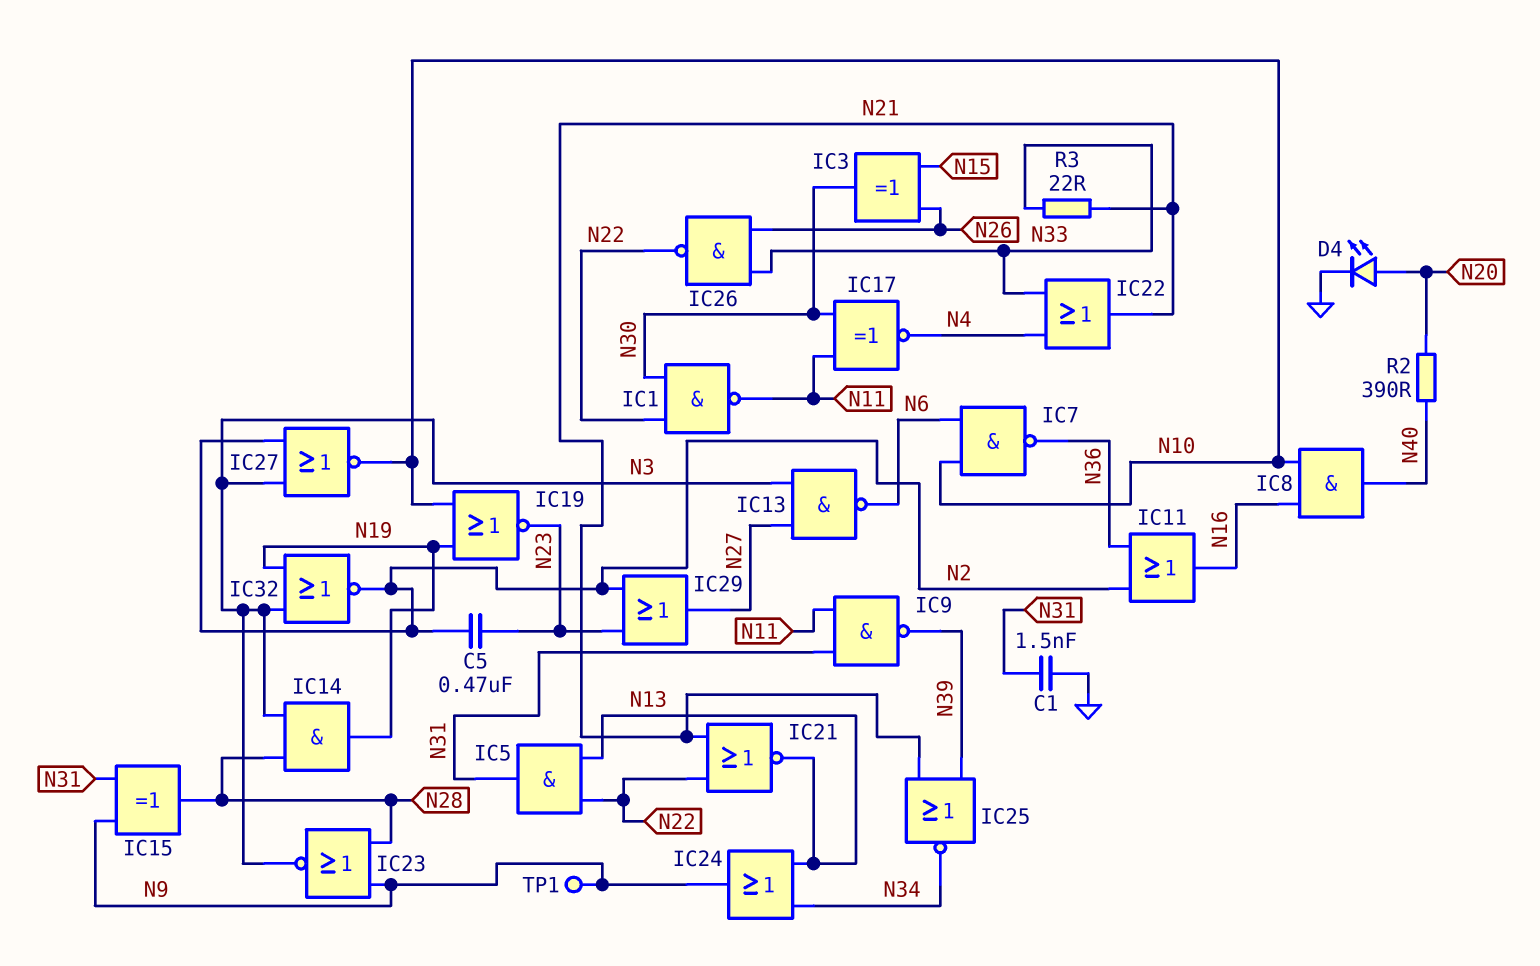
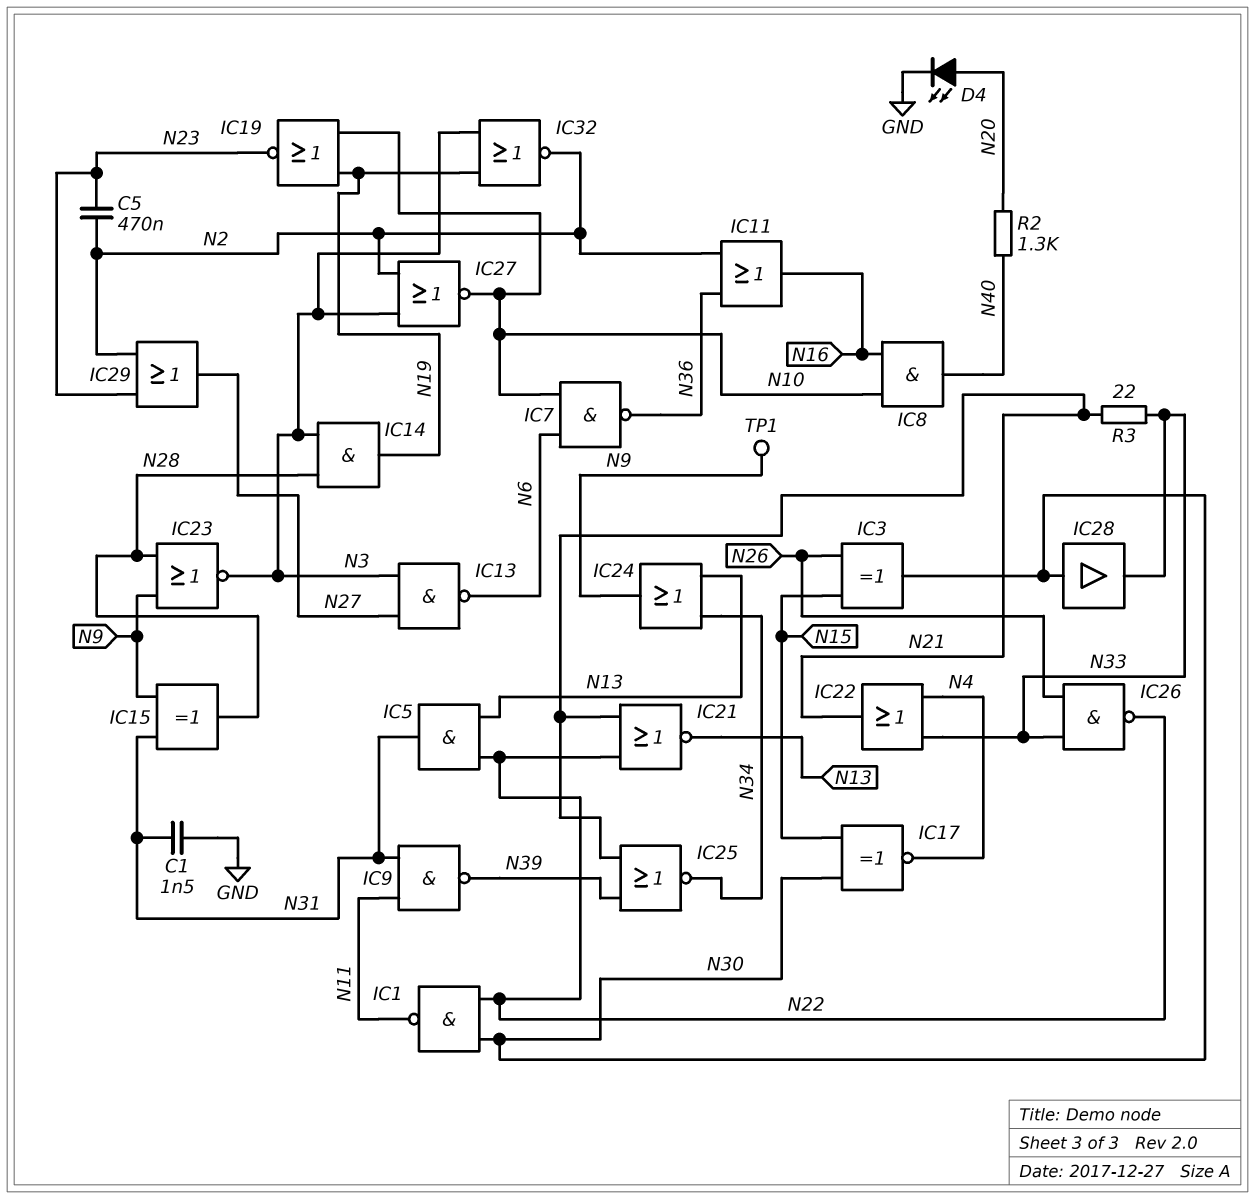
IC17: XNOR (in N11, in N30, out N4) -> XNOR (in N15, in N30, out N4)
IC28: none -> buffer (in N30, out N33)
R2: 390 (N20, N40) -> 1.3k (N20, N40)

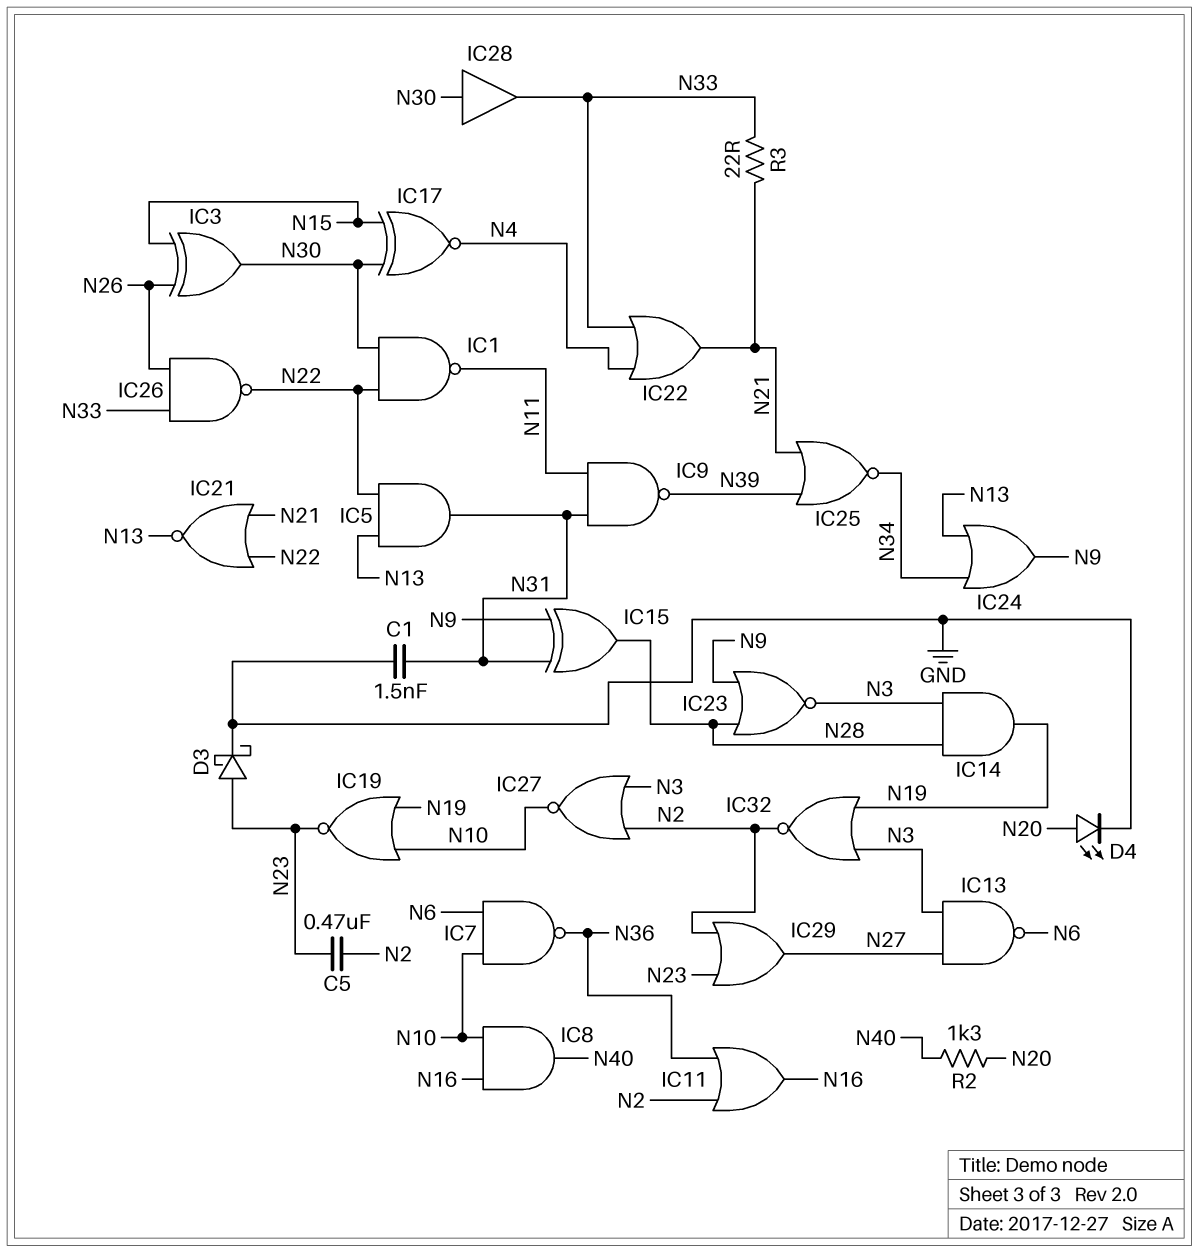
D3: none -> schottky (A N23, K GND)
TP1: test point (N9) -> none

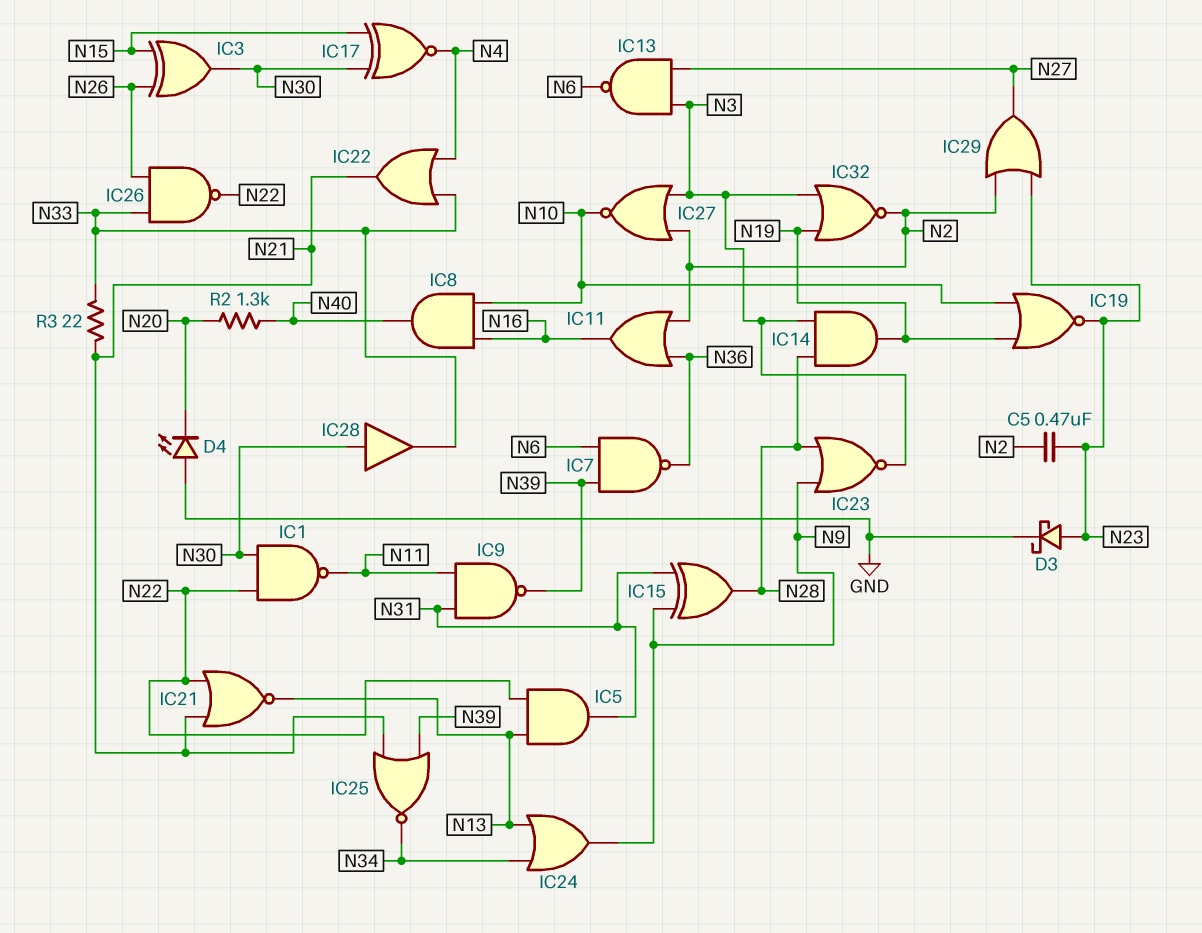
C1: 1.5nF (GND, N31) -> none
D4: LED (A N20, K GND) -> LED (A GND, K N20)
IC7: NAND (in N6, in N10, out N36) -> NAND (in N6, in N39, out N36)

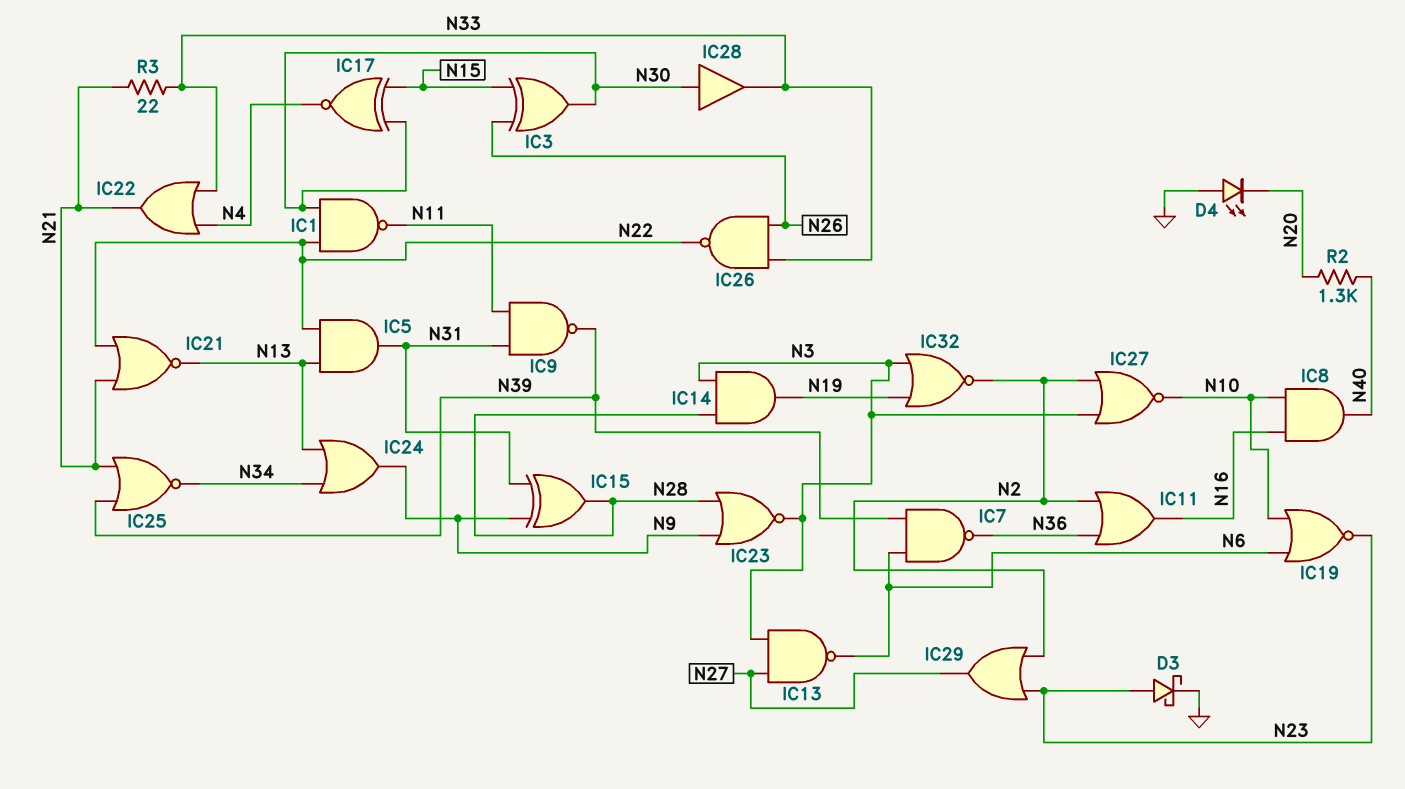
C5: 470nF (N2, N23) -> none
IC19: NOR (in N10, in N19, out N23) -> NOR (in N6, in N10, out N23)

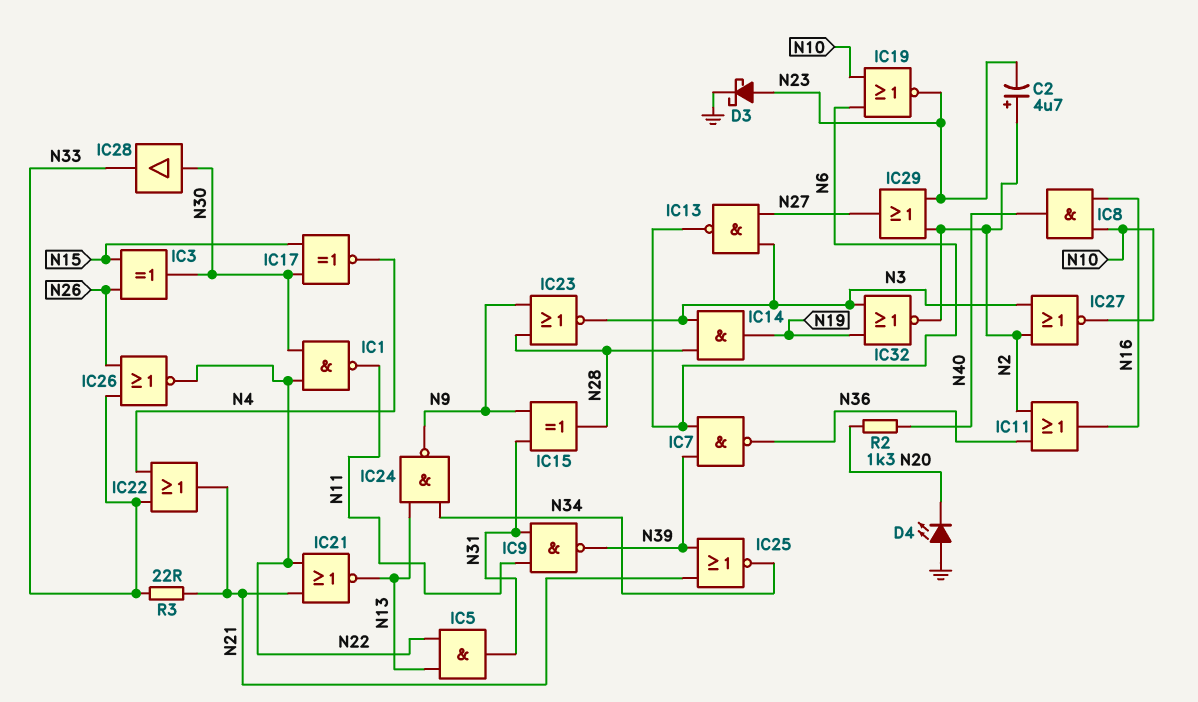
C2: none -> 4.7uF (plus N2, minus N23)
IC24: OR (in N13, in N34, out N9) -> NAND (in N13, in N34, out N9)
IC26: NAND (in N26, in N33, out N22) -> NOR (in N26, in N33, out N22)

